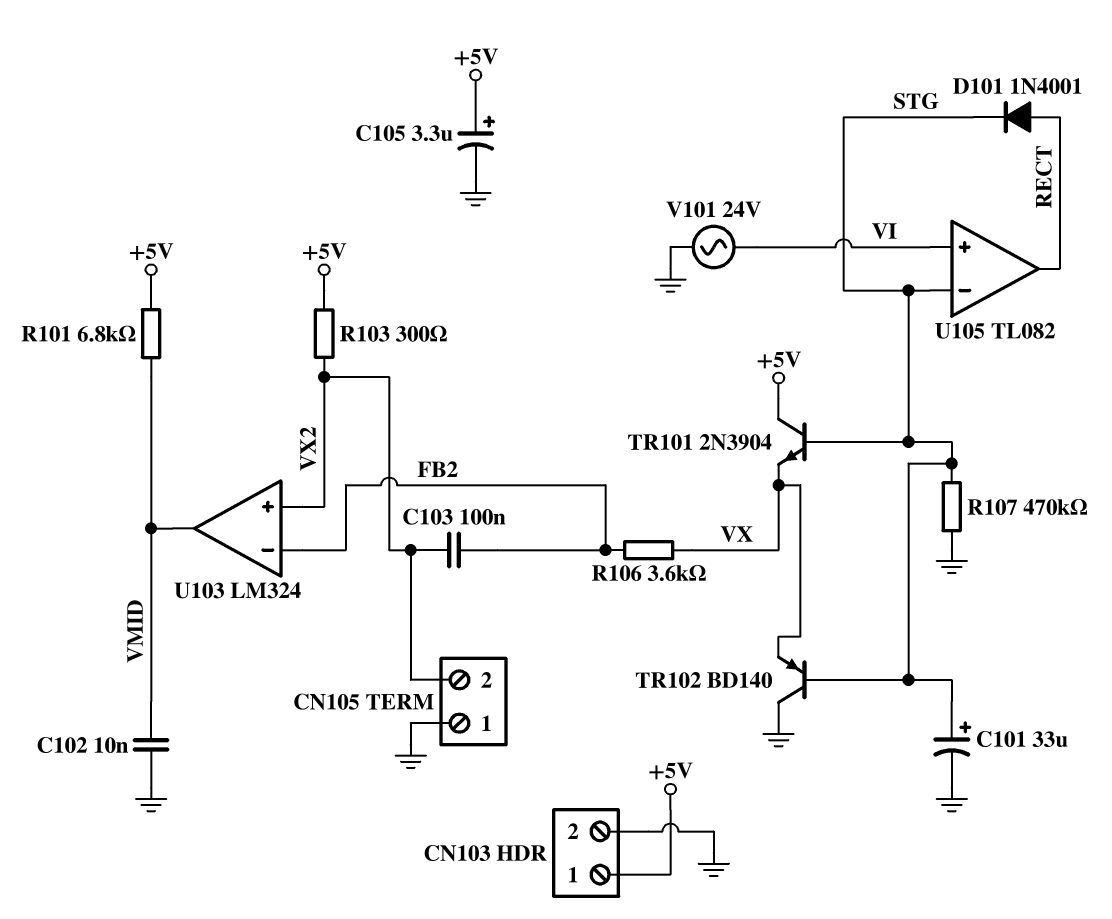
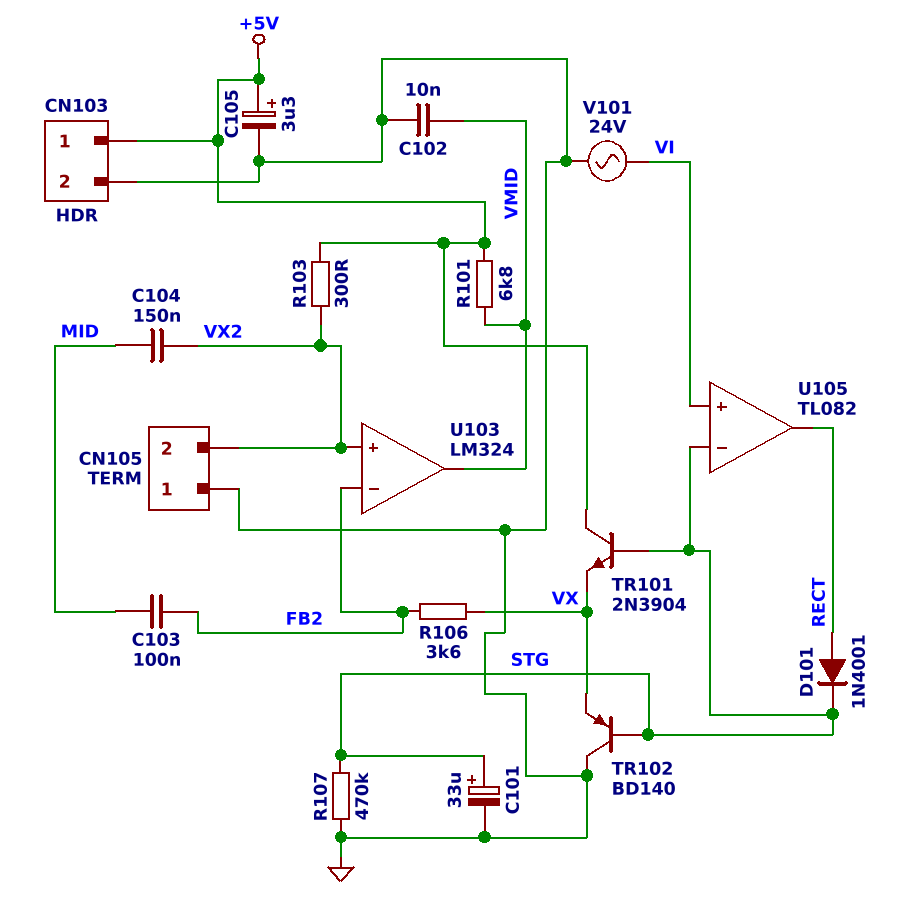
C103: 100nF (FB2, VX2) -> 100nF (FB2, MID)
C104: none -> 150nF (MID, VX2)

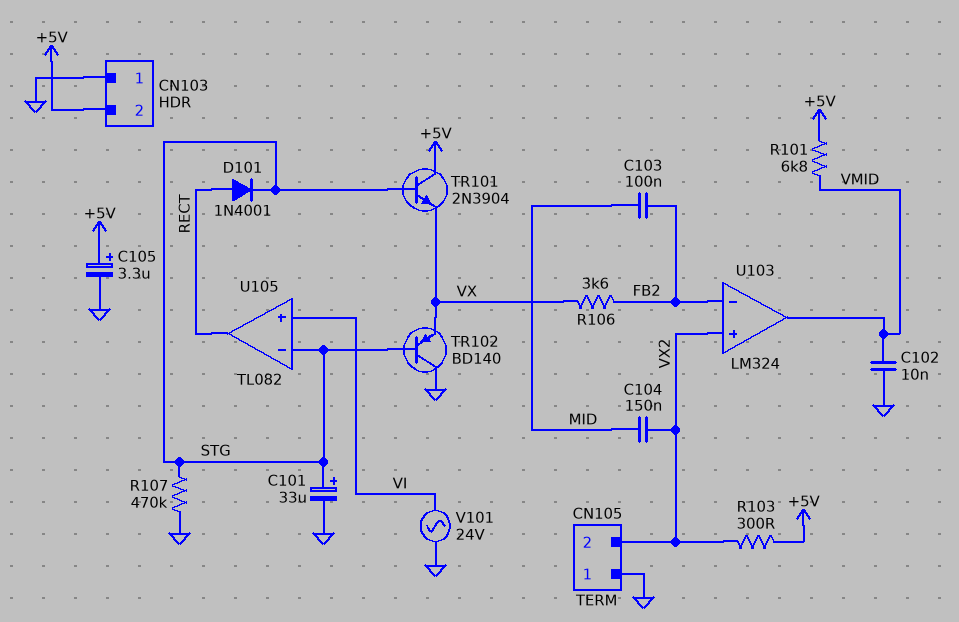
CN103 pin 1: +5V -> GND
CN103 pin 2: GND -> +5V

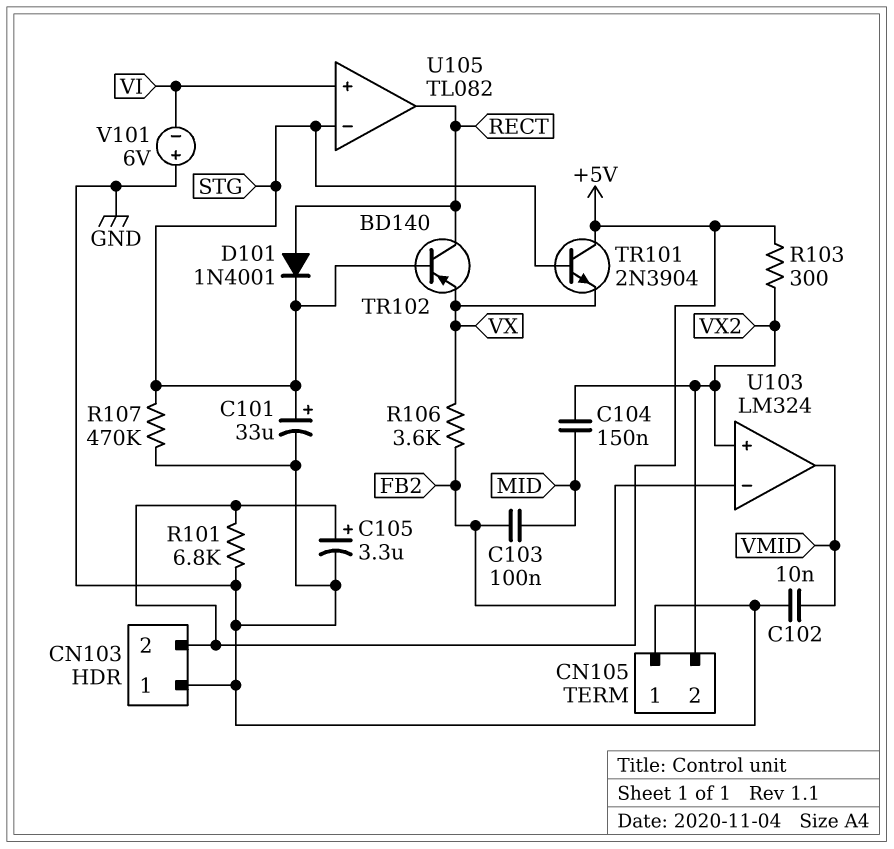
R101: 6.8k (+5V, VMID) -> 6.8k (+5V, GND)
TR102: PNP BD140 (B STG, C GND, E VX) -> PNP BD140 (B STG, C RECT, E VX)
V101: AC 24V (GND, VI) -> 6V (plus GND, minus VI)

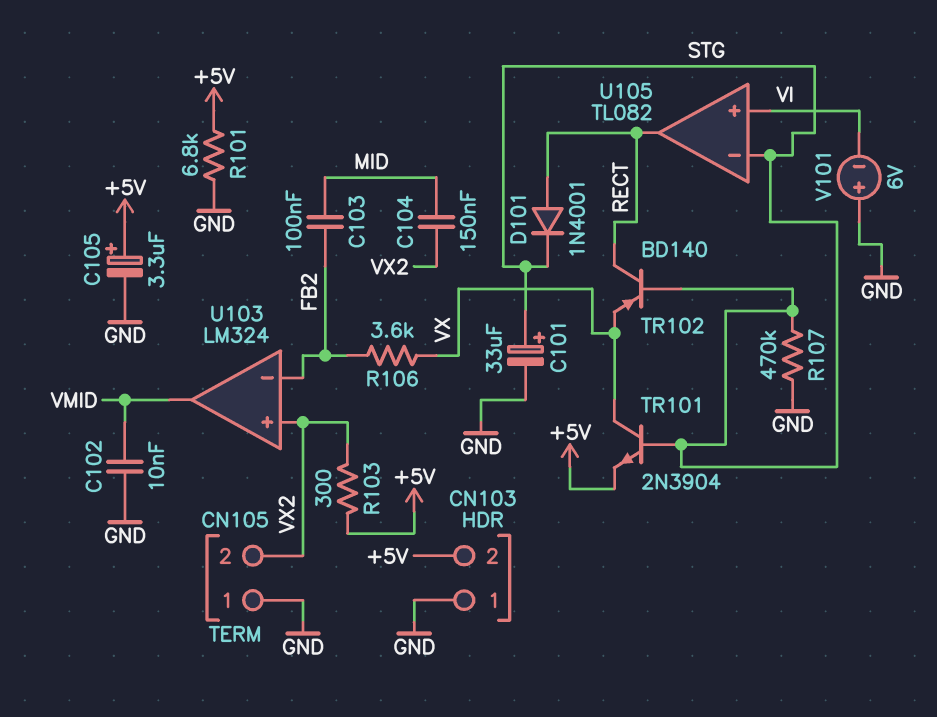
TR101: NPN 2N3904 (B STG, C +5V, E VX) -> NPN 2N3904 (B STG, C VX, E +5V)

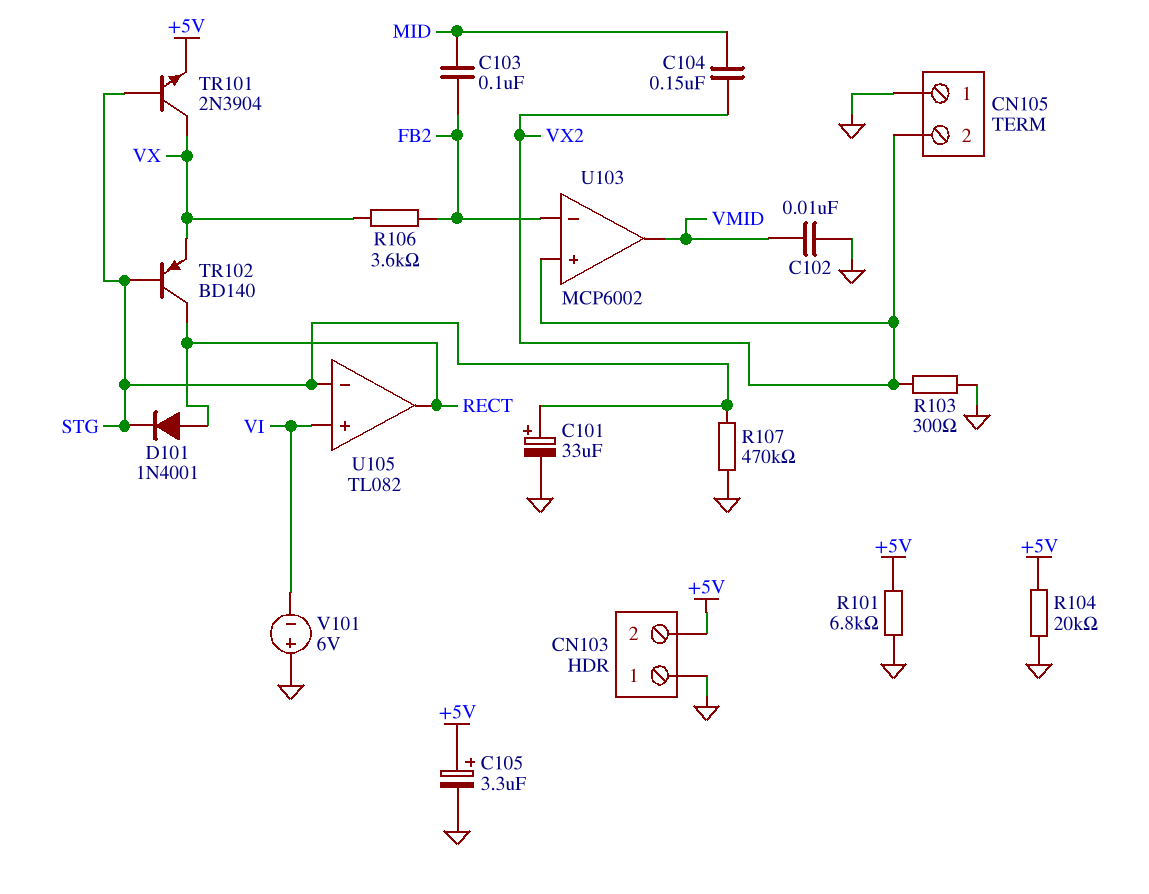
R103: 300 (+5V, VX2) -> 300 (GND, VX2)
R104: none -> 20k (+5V, GND)
U103: LM324 -> MCP6002

